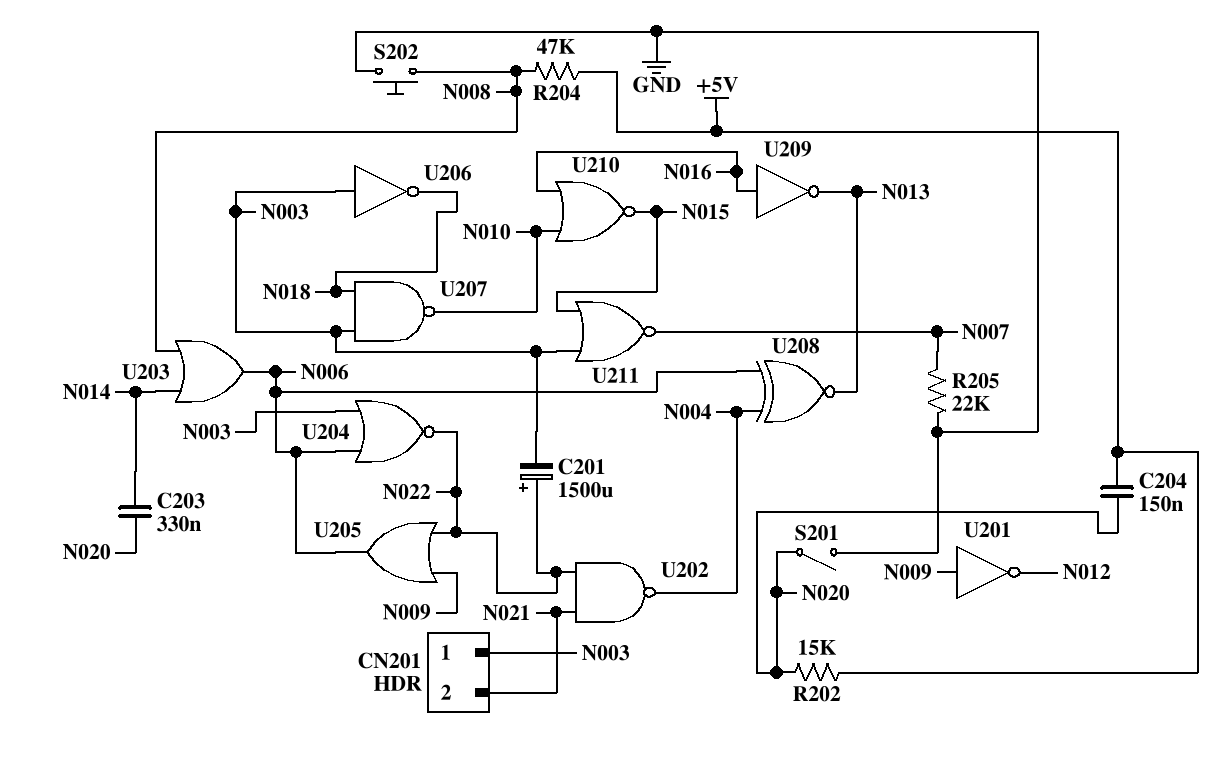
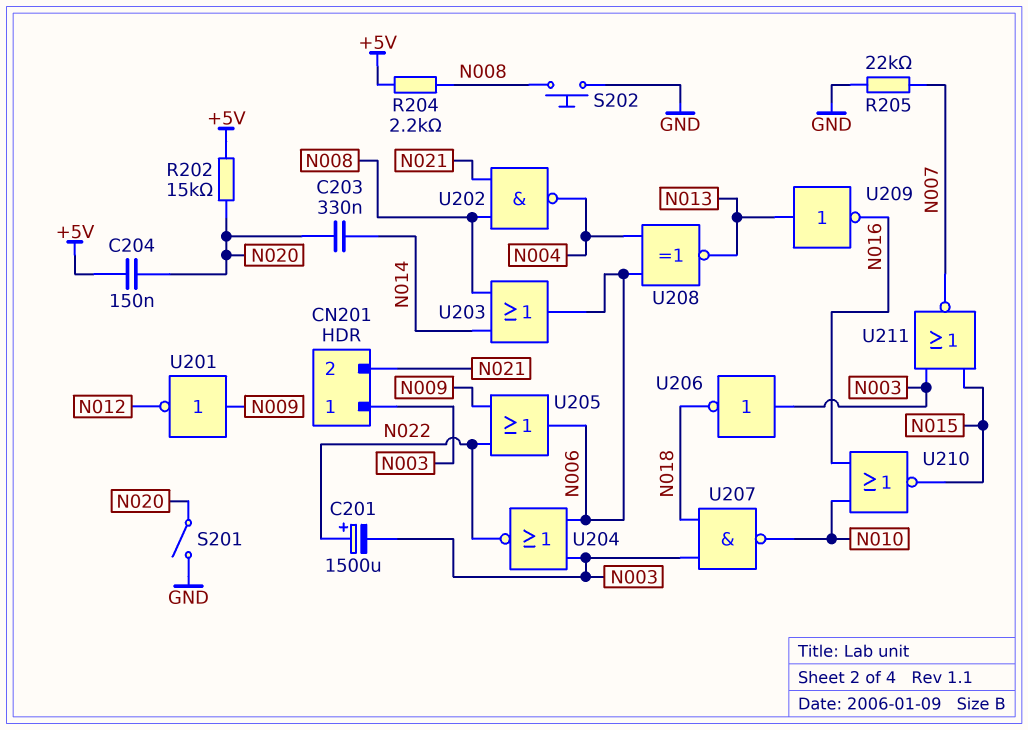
R204: 47k (+5V, N008) -> 2.2k (+5V, N008)
U202: NAND (in N021, in N022, out N004) -> NAND (in N008, in N021, out N004)
U209: NOT (in N016, out N013) -> NOT (in N013, out N016)

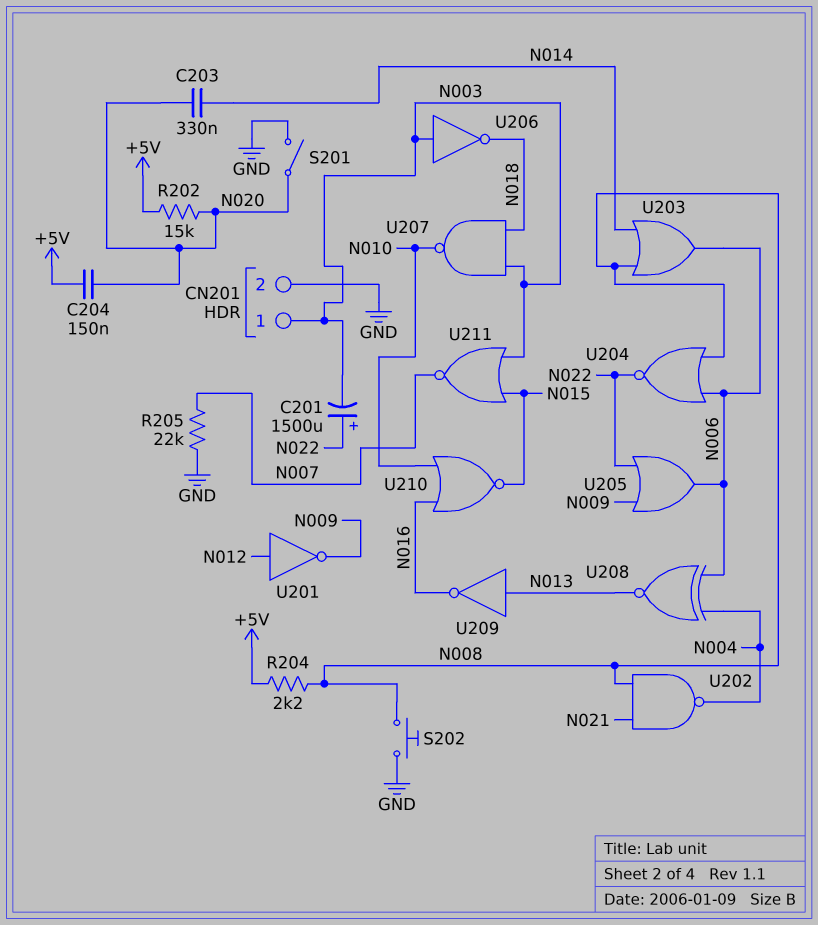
CN201 pin 2: N021 -> GND
U201: NOT (in N009, out N012) -> NOT (in N012, out N009)
U204: NOR (in N003, in N006, out N022) -> NOR (in N006, in N008, out N022)

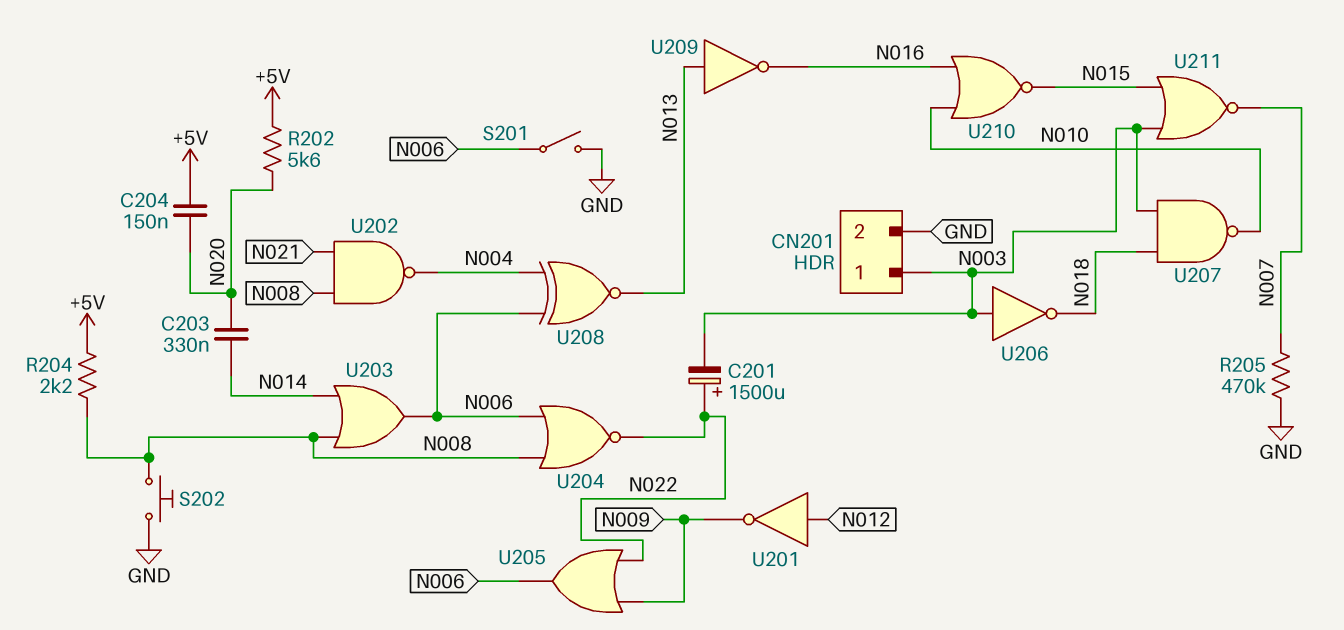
R202: 15k (+5V, N020) -> 5.6k (+5V, N020)
R205: 22k (GND, N007) -> 470k (GND, N007)
S201: switch (GND, N020) -> switch (GND, N006)

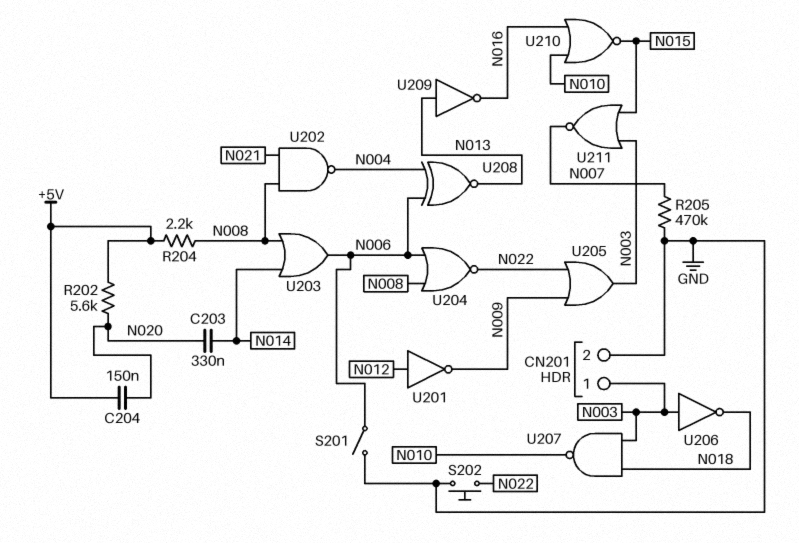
C201: 1500uF (plus N022, minus N003) -> none
S202: button (GND, N008) -> button (GND, N022)
U205: OR (in N009, in N022, out N006) -> OR (in N009, in N022, out N003)

